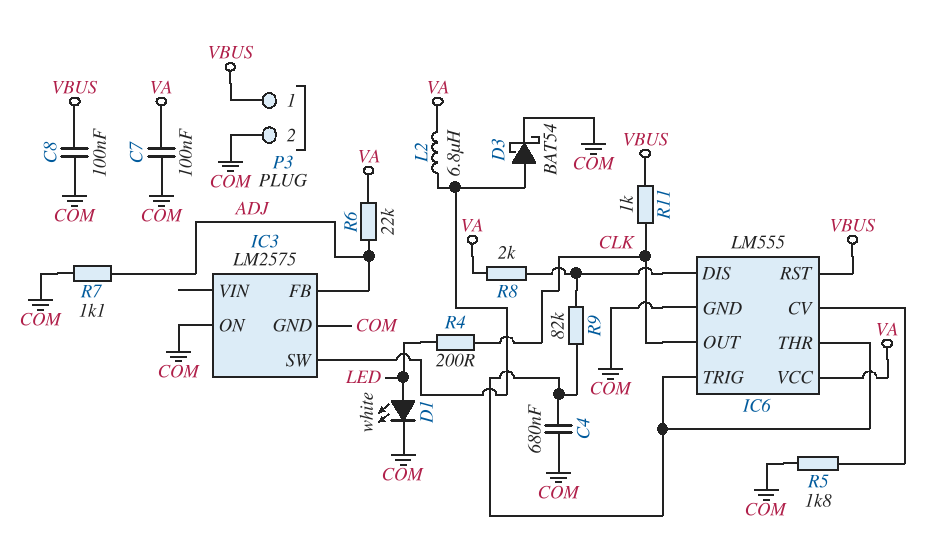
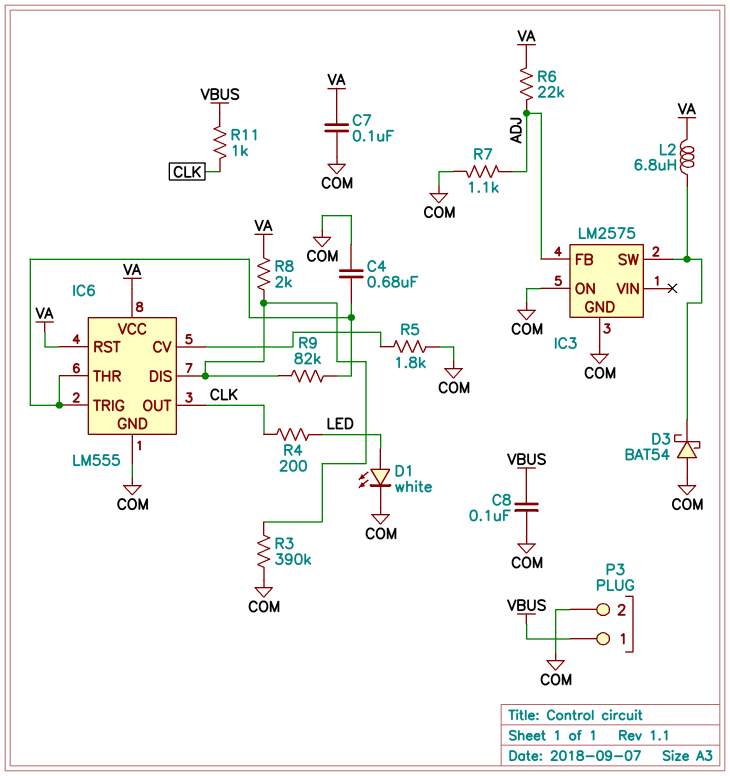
D3: schottky BAT54 (A IC3/SW, K COM) -> schottky BAT54 (A COM, K IC3/SW)
IC6 pin RST: VBUS -> VA
R3: none -> 390k (COM, IC6/DIS)

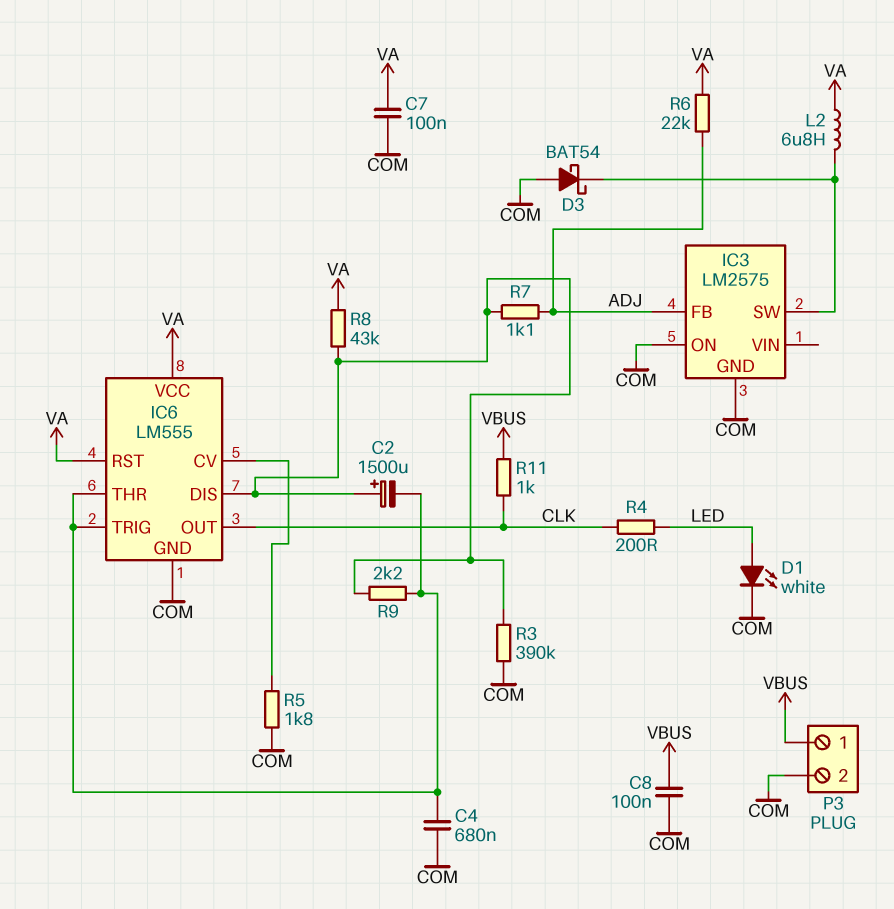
C2: none -> 1500uF (plus IC6/DIS, minus IC6/THR)
R7: 1.1k (ADJ, COM) -> 1.1k (ADJ, IC6/DIS)
R8: 2k (IC6/DIS, VA) -> 43k (IC6/DIS, VA)
R9: 82k (IC6/DIS, IC6/THR) -> 2.2k (IC6/DIS, IC6/THR)

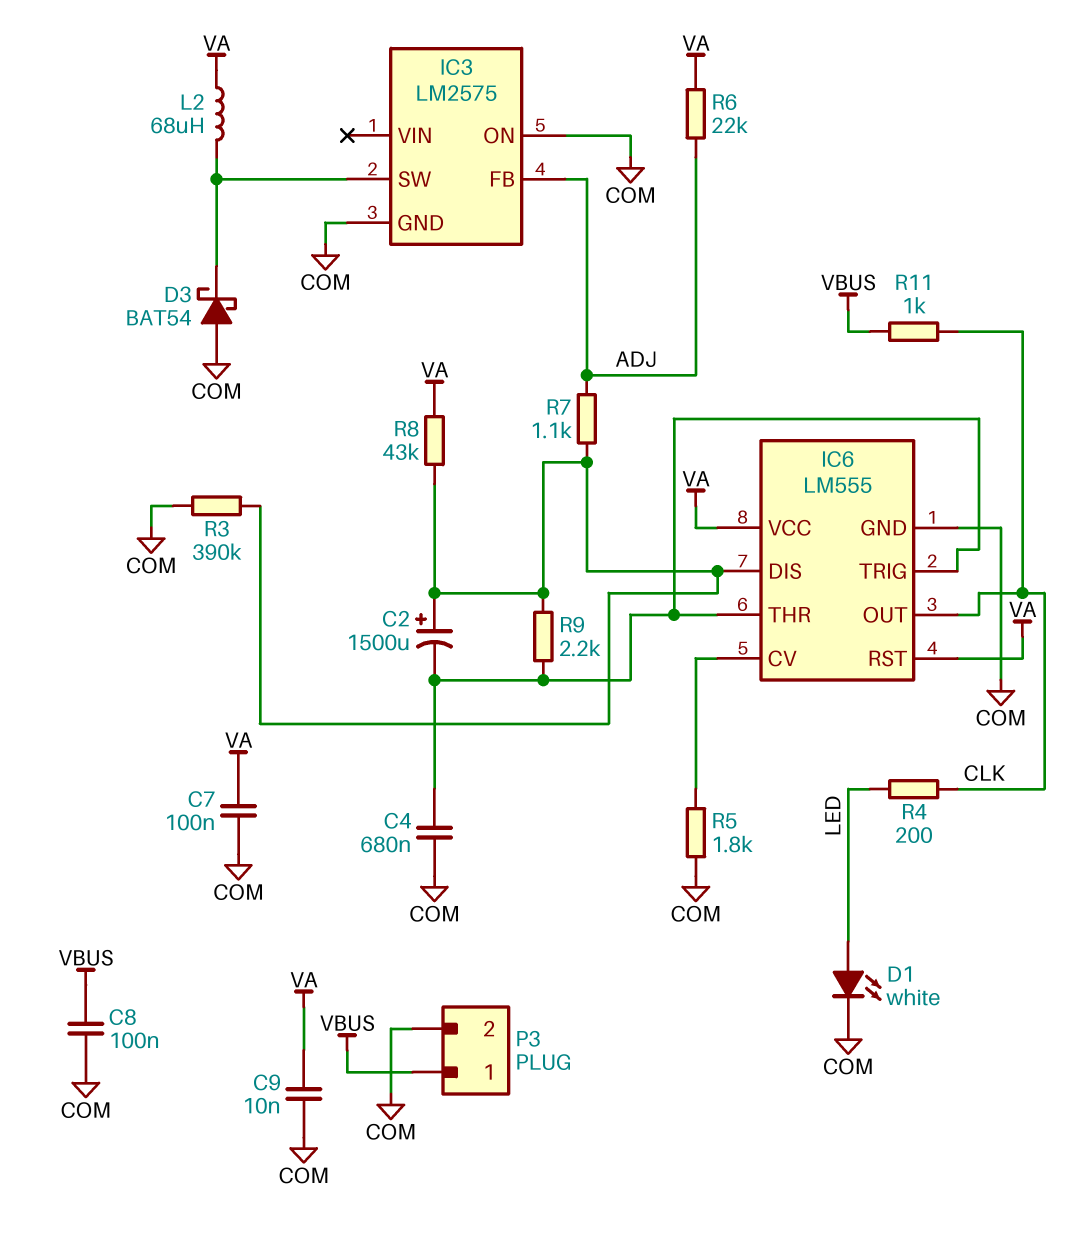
C9: none -> 10nF (COM, VA)
L2: 6.8uH (IC3/SW, VA) -> 68uH (IC3/SW, VA)

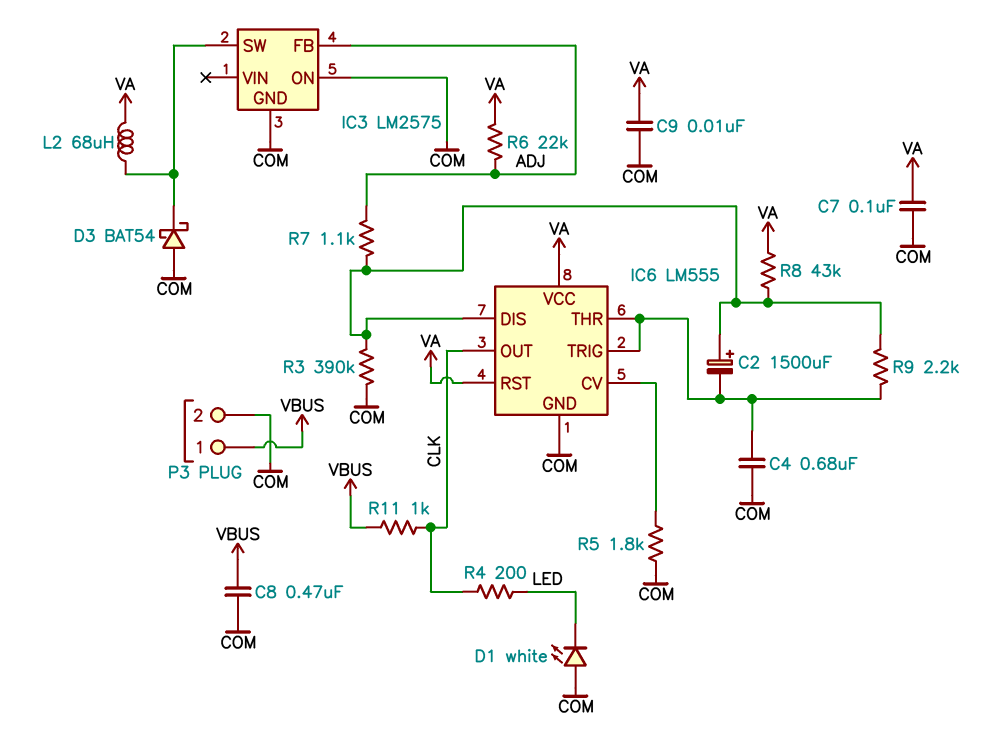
C8: 100nF (COM, VBUS) -> 470nF (COM, VBUS)
D1: LED white (A LED, K COM) -> LED white (A COM, K LED)

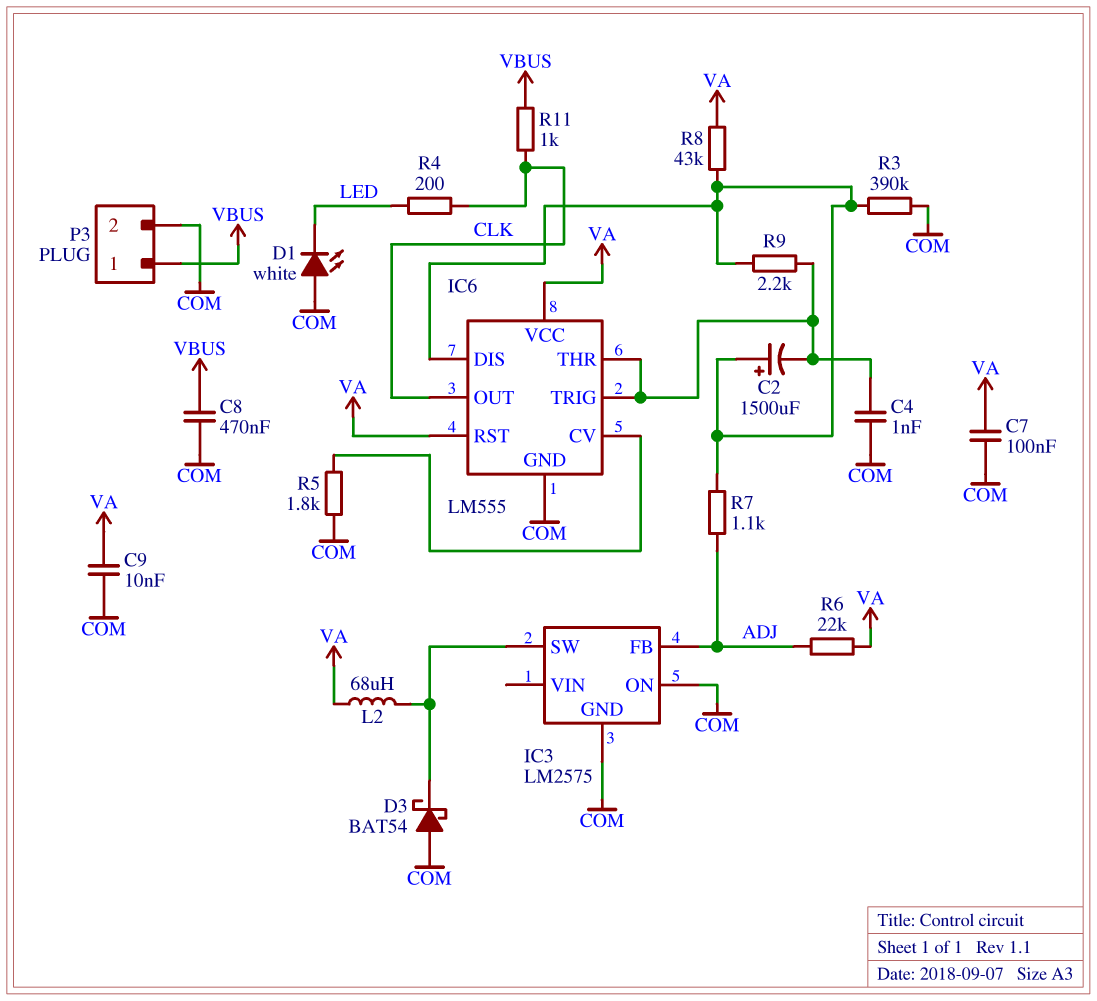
C4: 680nF (COM, IC6/THR) -> 1nF (COM, IC6/THR)

